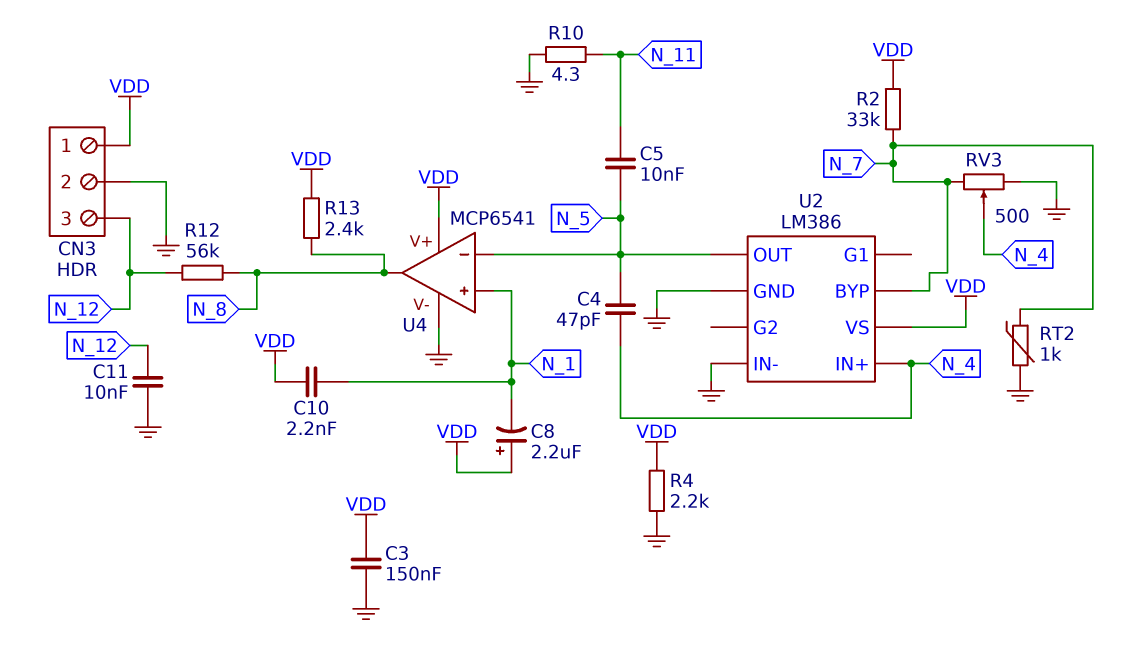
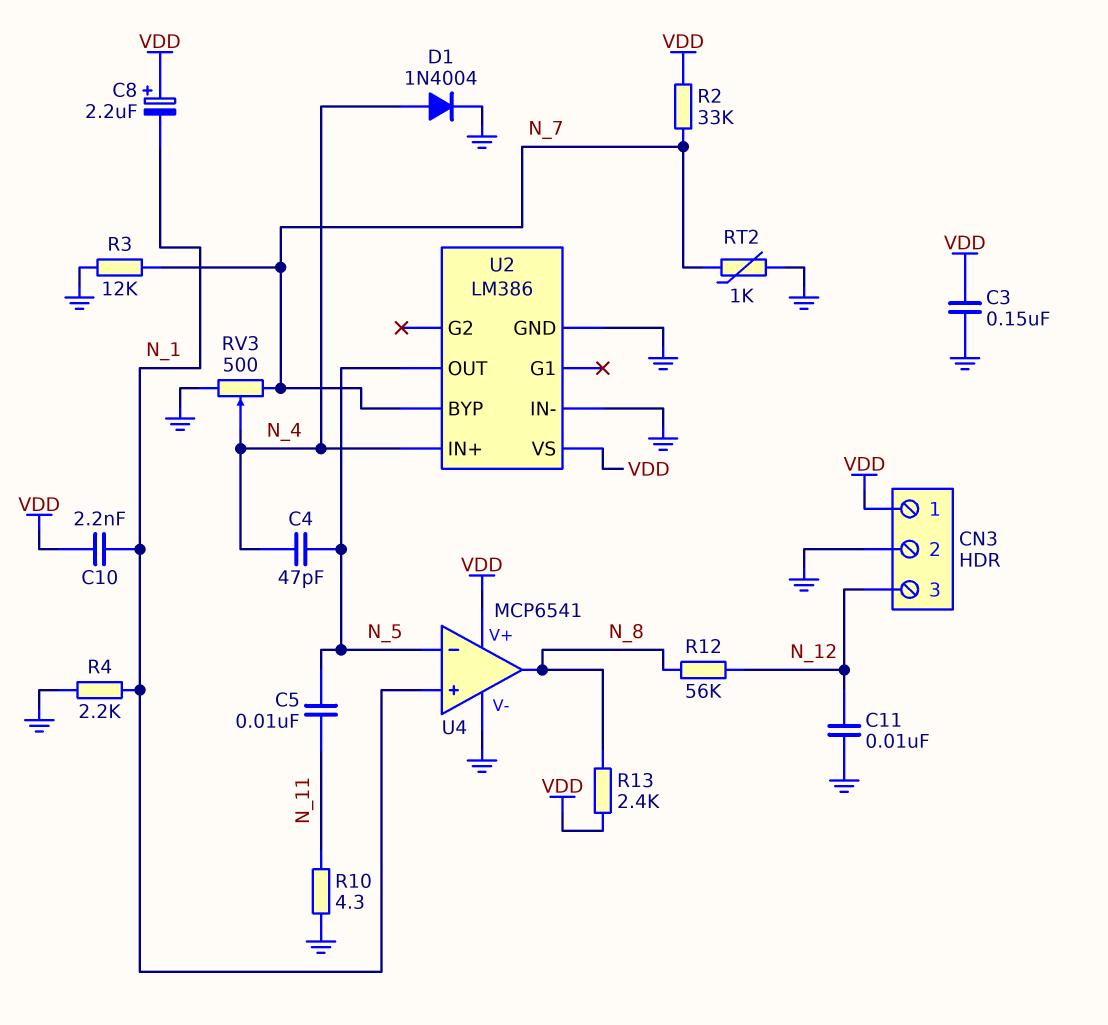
D1: none -> diode 1N4004 (A N_4, K GND)
R3: none -> 12k (GND, N_7)
R4: 2.2k (GND, VDD) -> 2.2k (GND, N_1)

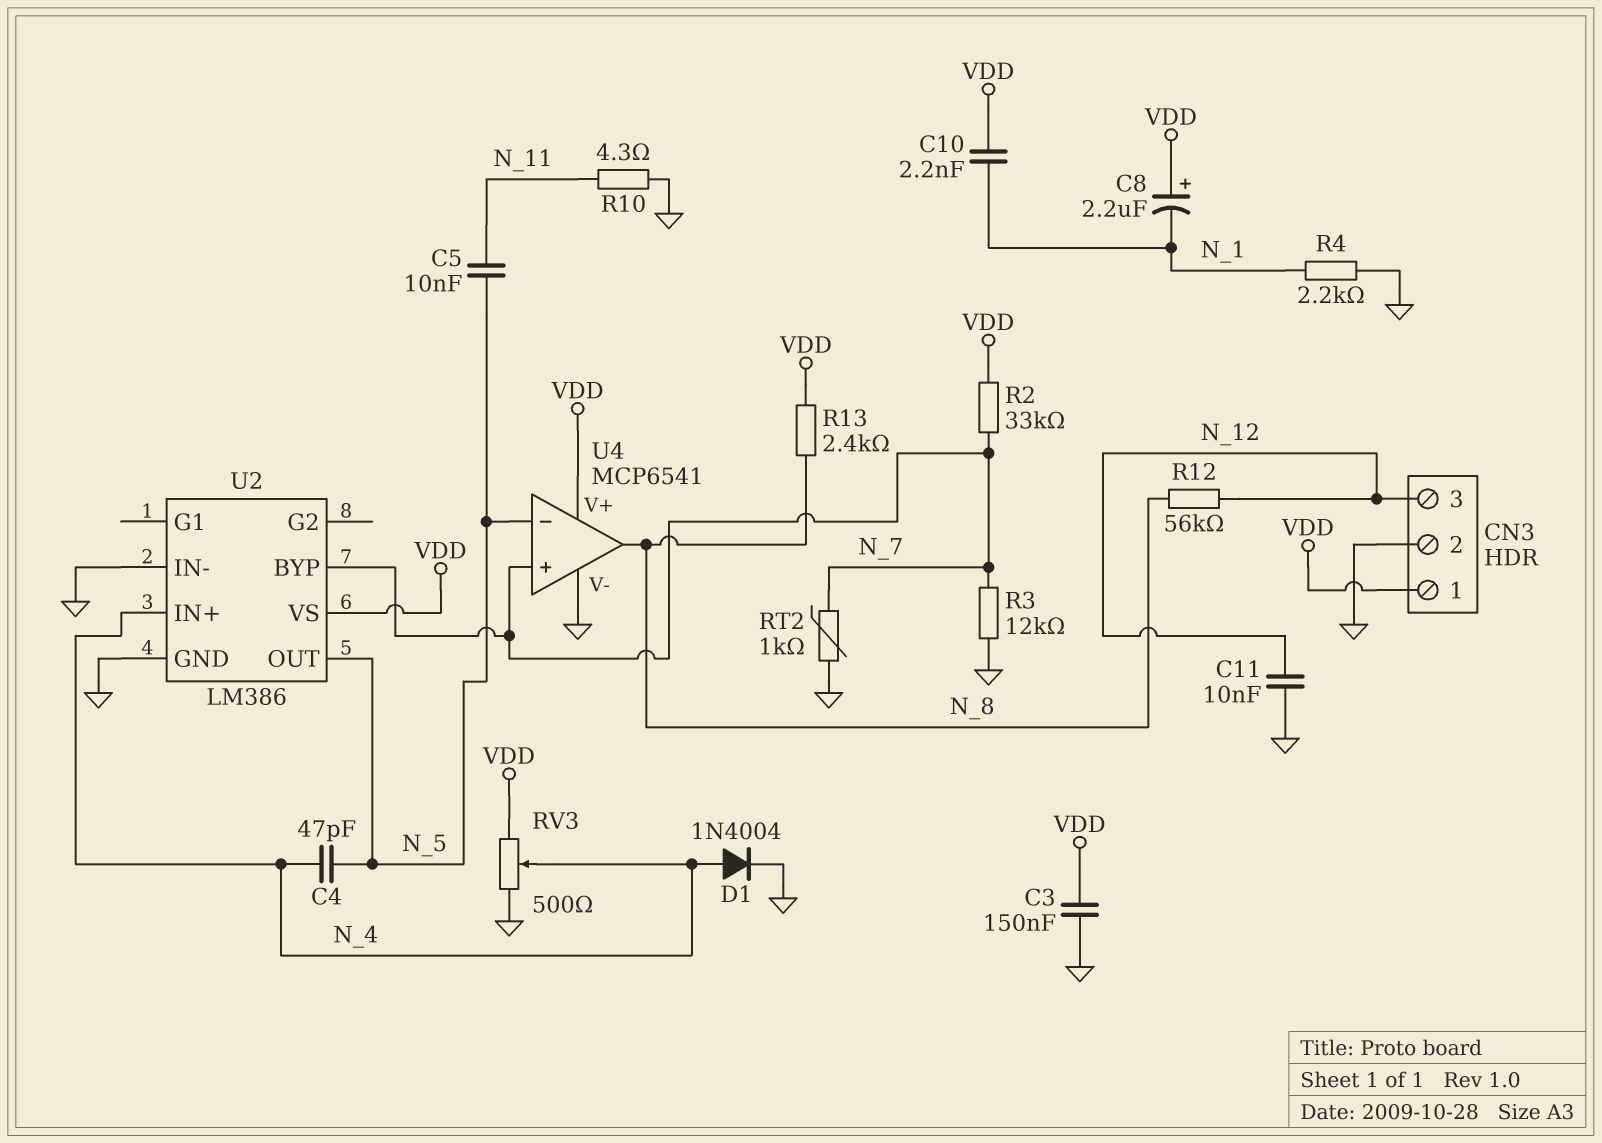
RV3: 500 (GND, N_7, wiper N_4) -> 500 (GND, VDD, wiper N_4)
U4 pin in+: N_1 -> N_7

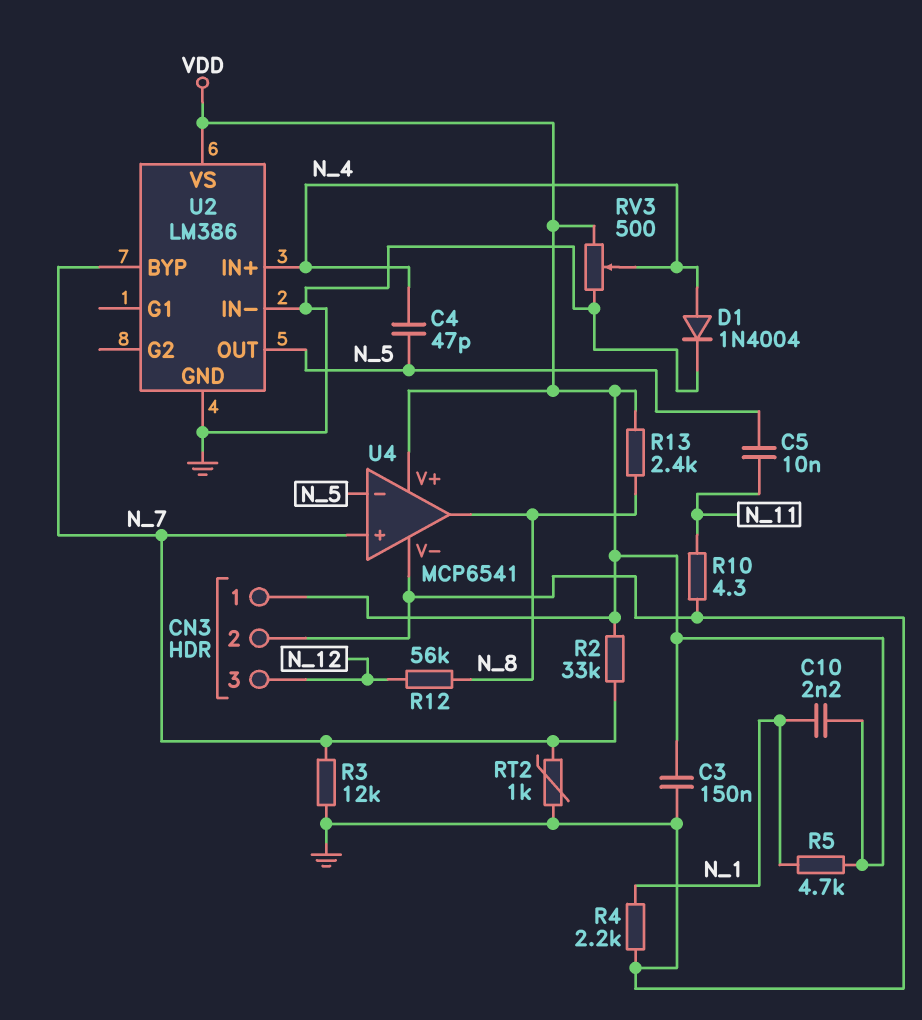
C8: 2.2uF (plus VDD, minus N_1) -> none
C11: 10nF (GND, N_12) -> none
R5: none -> 4.7k (N_1, VDD)

